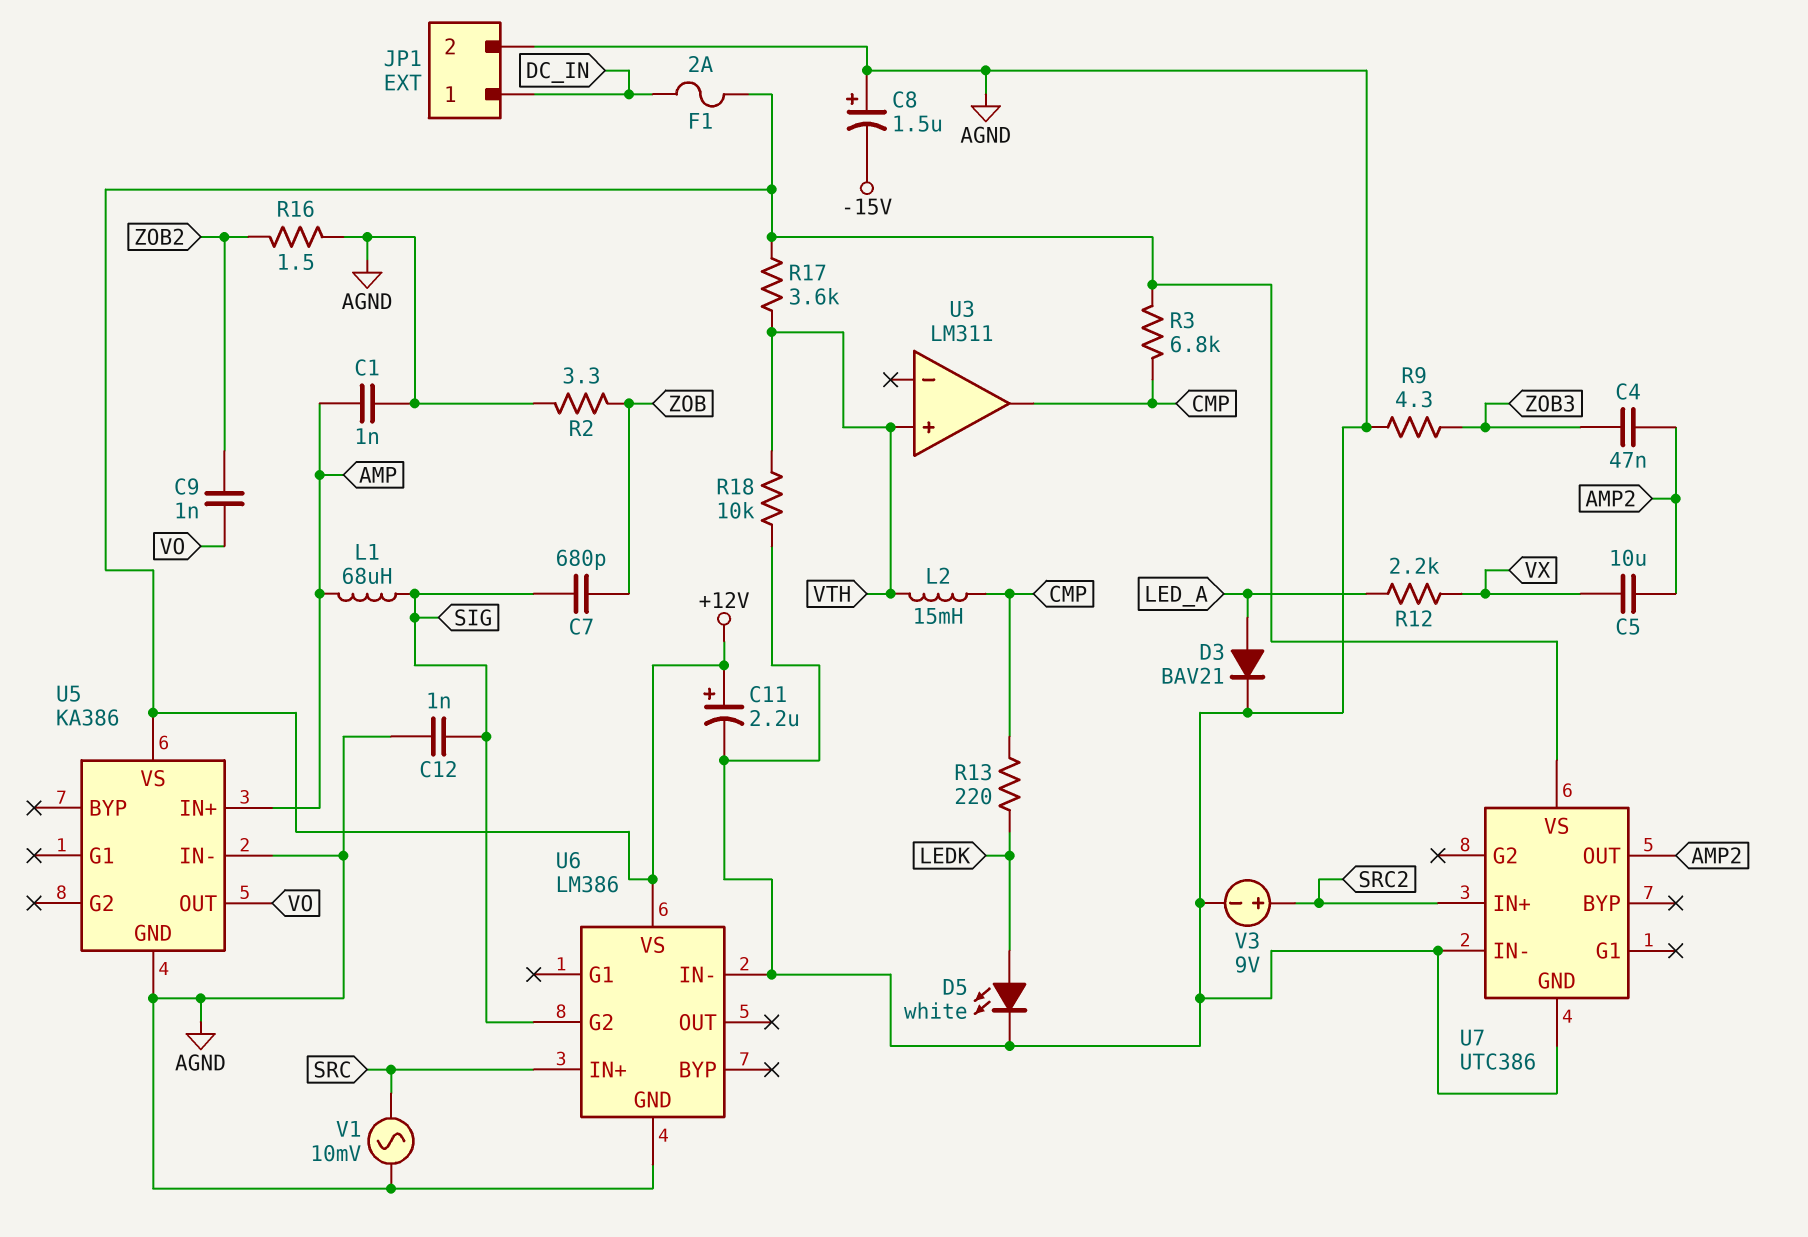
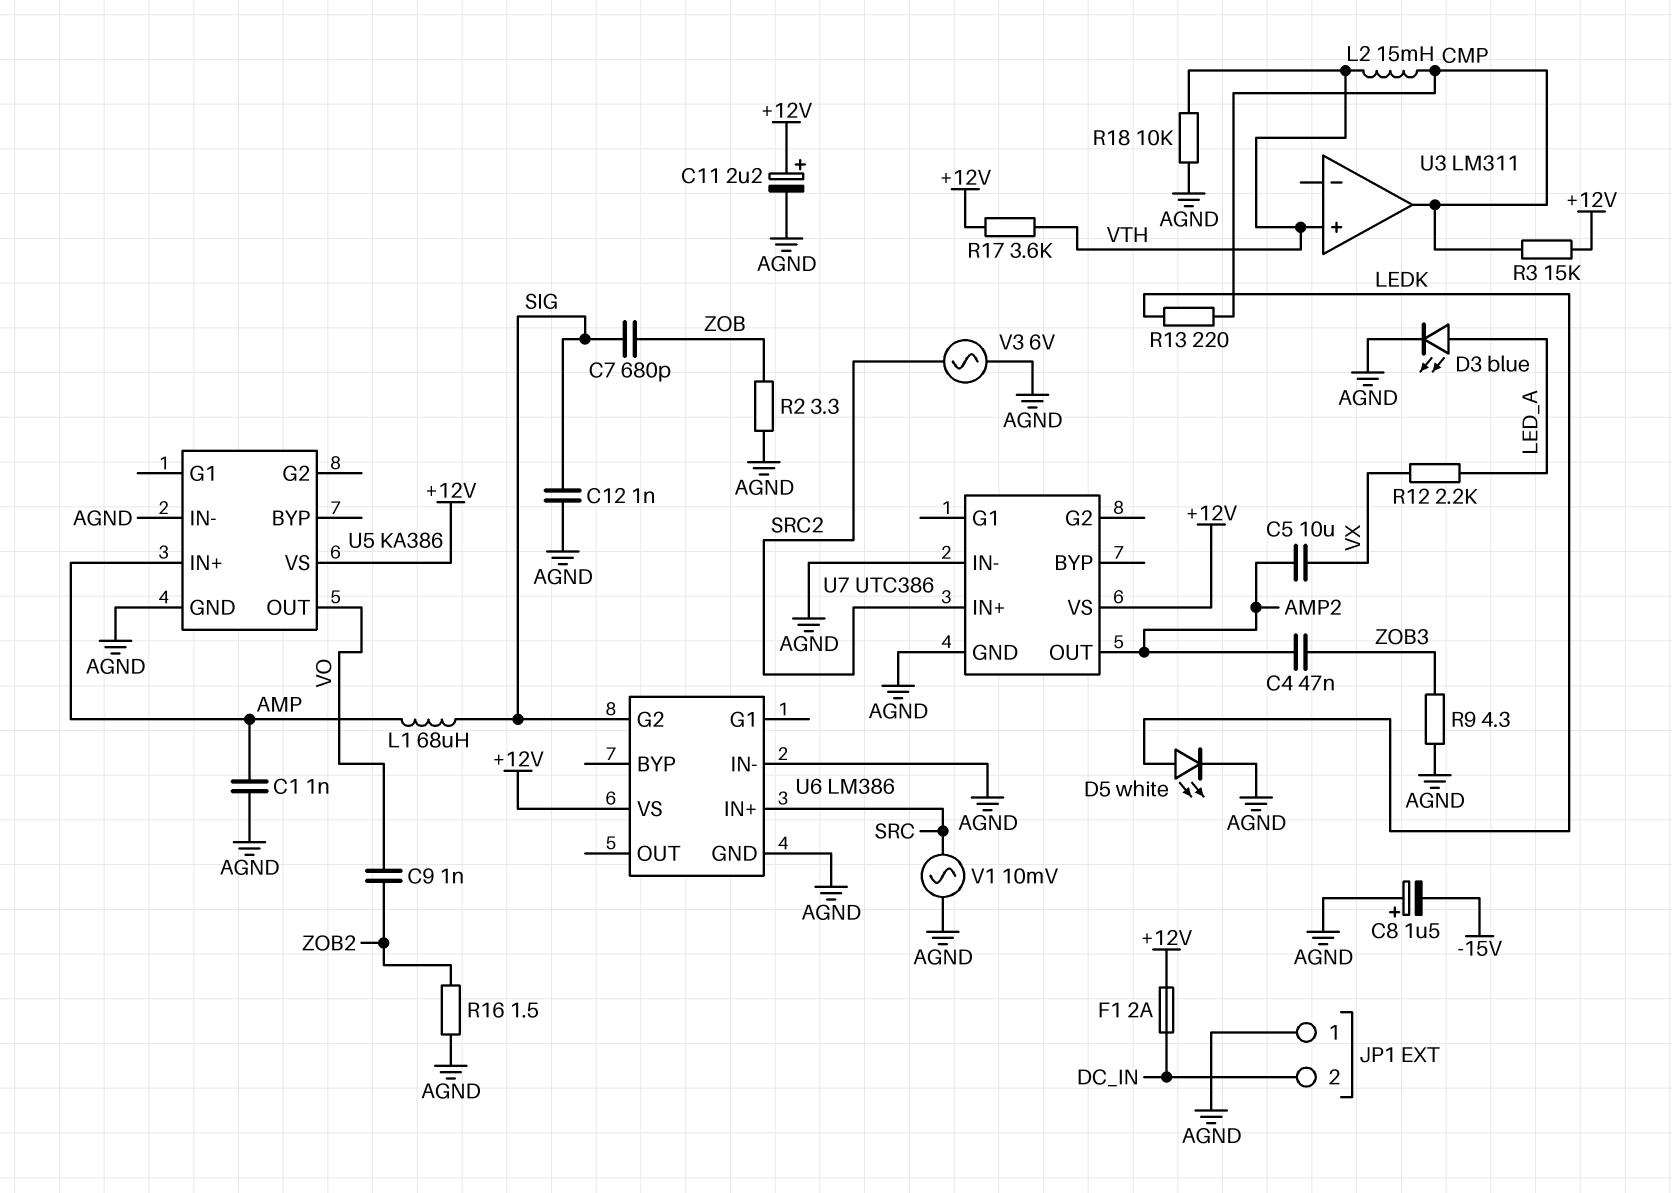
D3: diode BAV21 (A LED_A, K AGND) -> LED blue (A LED_A, K AGND)
JP1 pin 1: DC_IN -> AGND
JP1 pin 2: AGND -> DC_IN
R3: 6.8k (+12V, CMP) -> 15k (+12V, CMP)
V3: 9V (plus SRC2, minus AGND) -> AC 6V (AGND, SRC2)

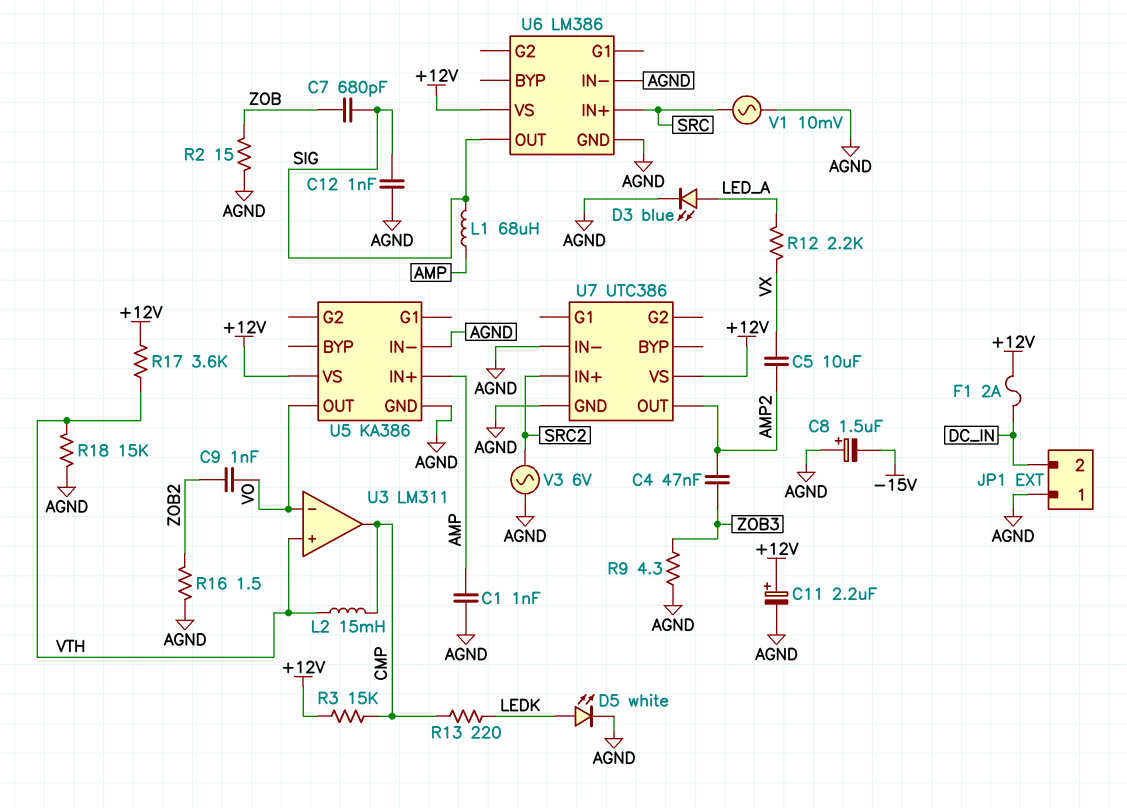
R2: 3.3 (AGND, ZOB) -> 15 (AGND, ZOB)
R18: 10k (AGND, VTH) -> 15k (AGND, VTH)
U3 pin in-: none -> VO
U6 pin G2: SIG -> none
U6 pin OUT: none -> SIG

